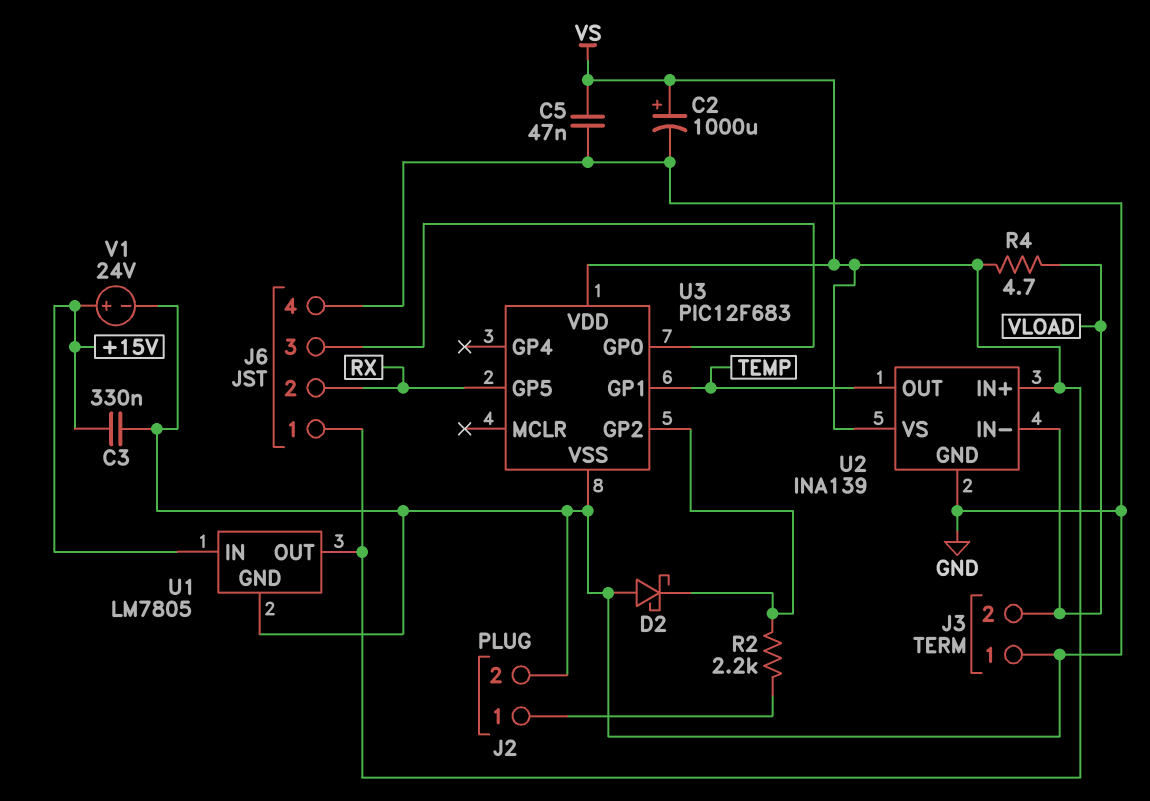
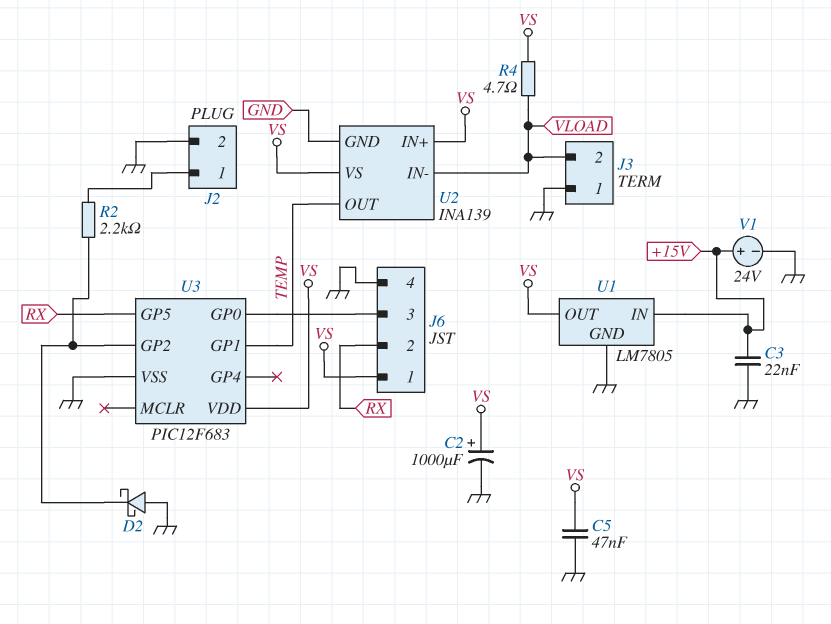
C3: 330nF (+15V, GND) -> 22nF (+15V, GND)

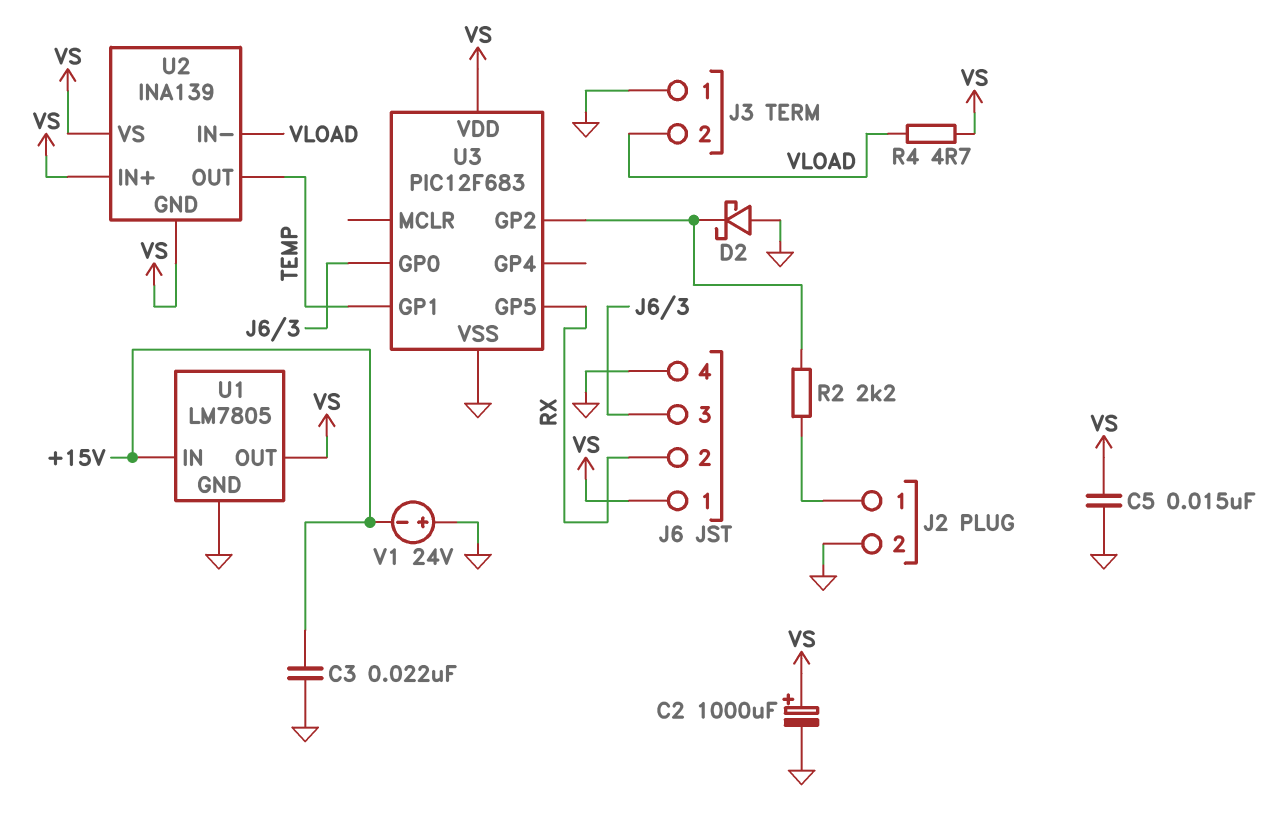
C5: 47nF (GND, VS) -> 15nF (GND, VS)
U2 pin GND: GND -> VS
V1: 24V (plus +15V, minus GND) -> 24V (plus GND, minus +15V)

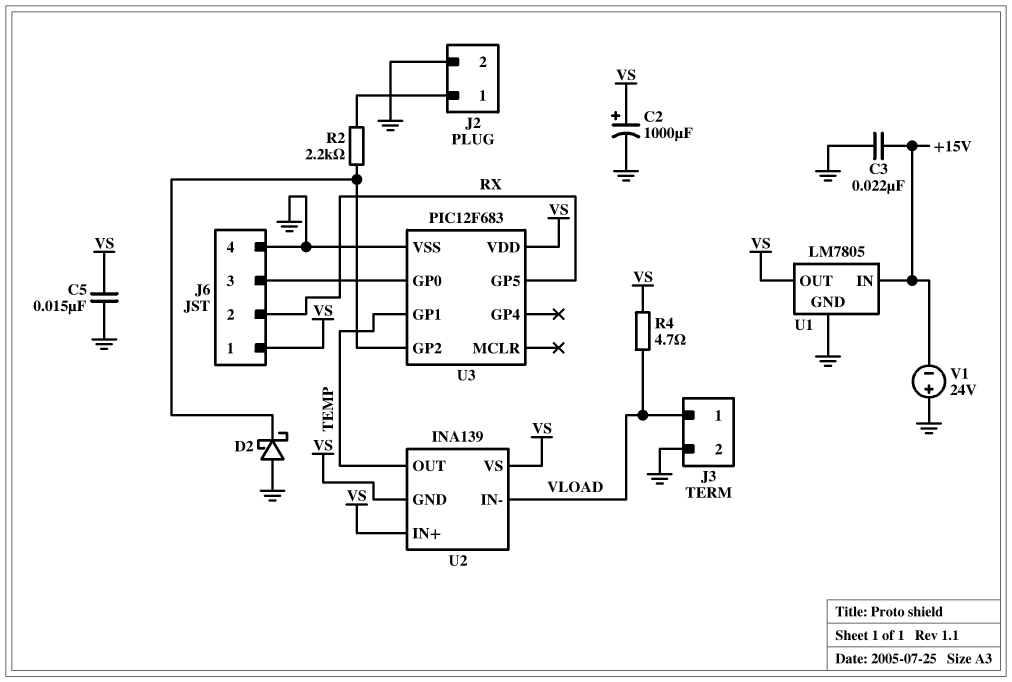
J3 pin 1: GND -> VLOAD
J3 pin 2: VLOAD -> GND

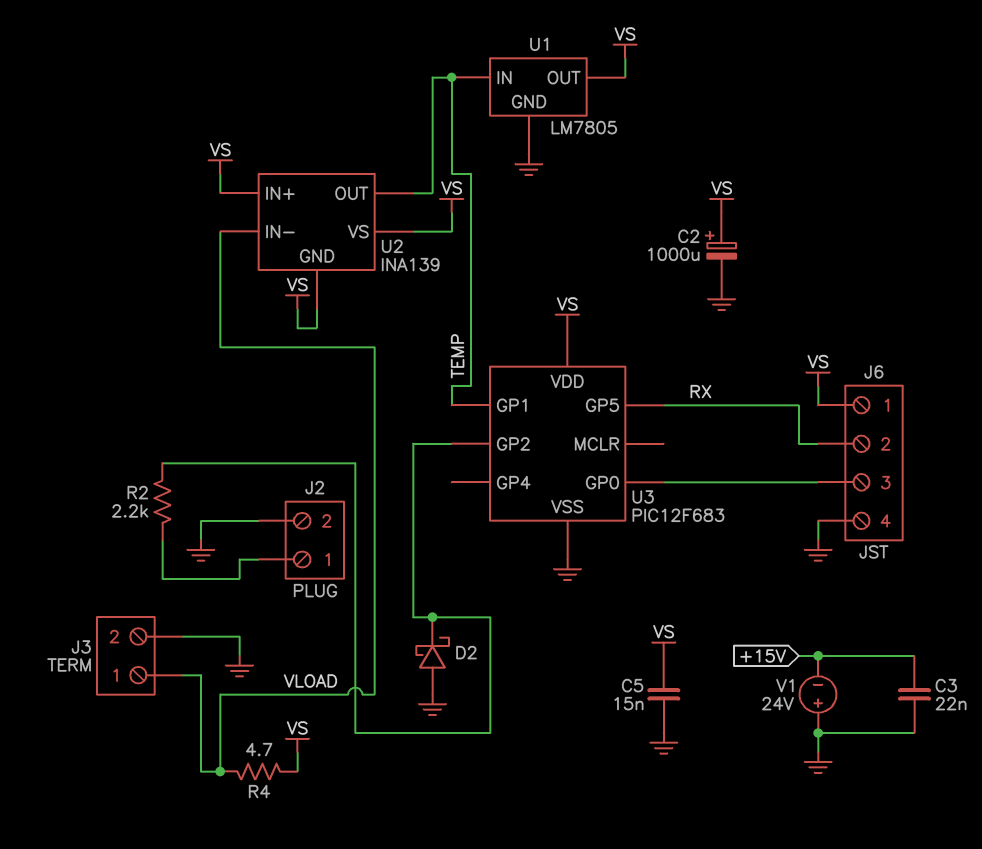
U1 pin IN: +15V -> TEMP

